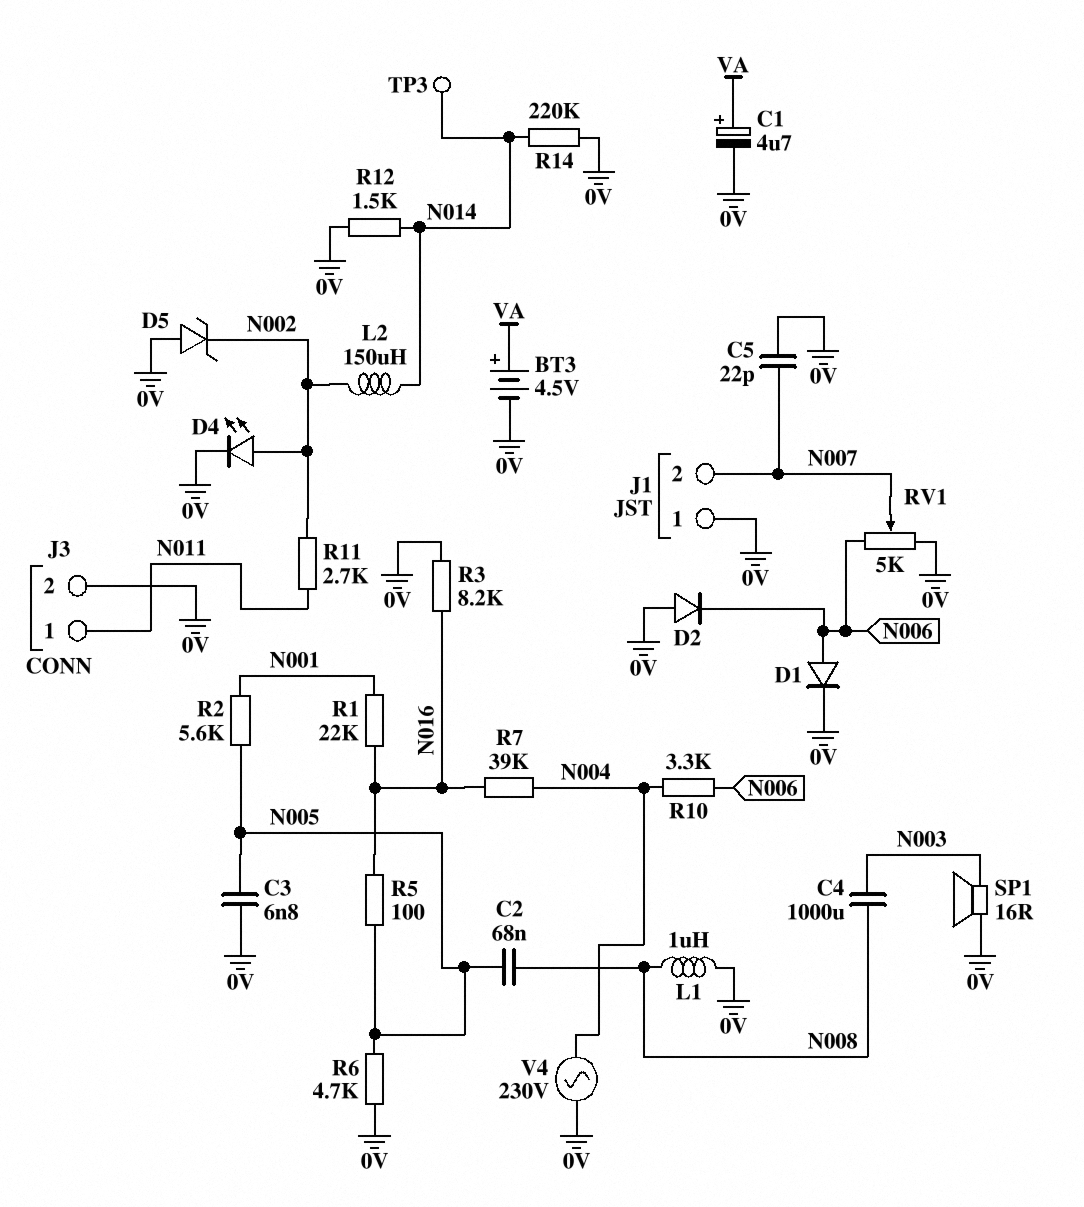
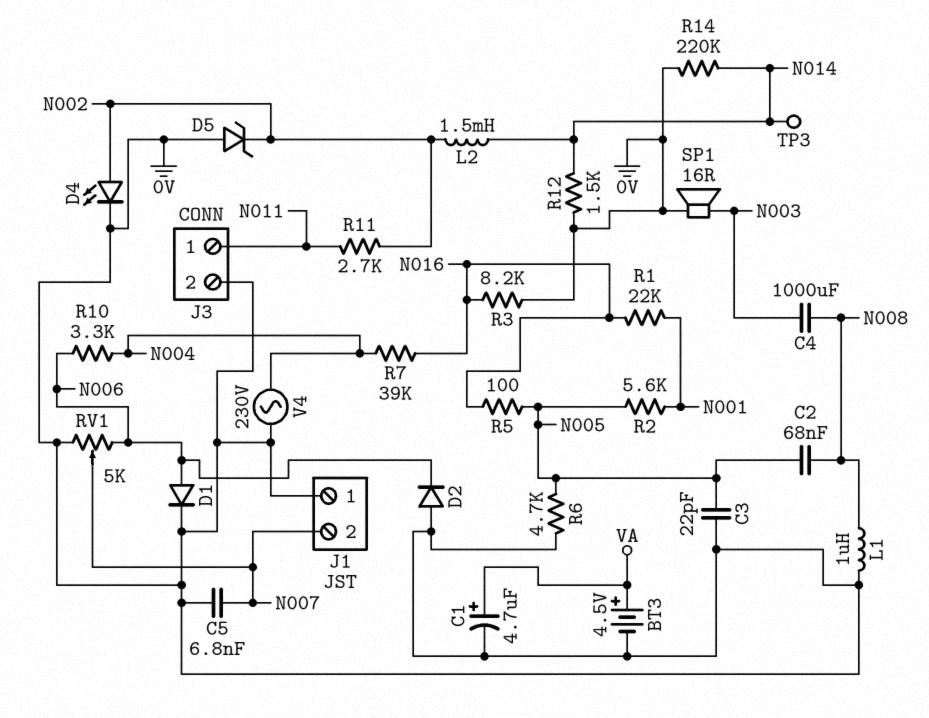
C3: 6.8nF (0V, N005) -> 22pF (0V, N005)
C5: 22pF (0V, N007) -> 6.8nF (0V, N007)
L2: 150uH (N002, N014) -> 1.5mH (N002, N014)

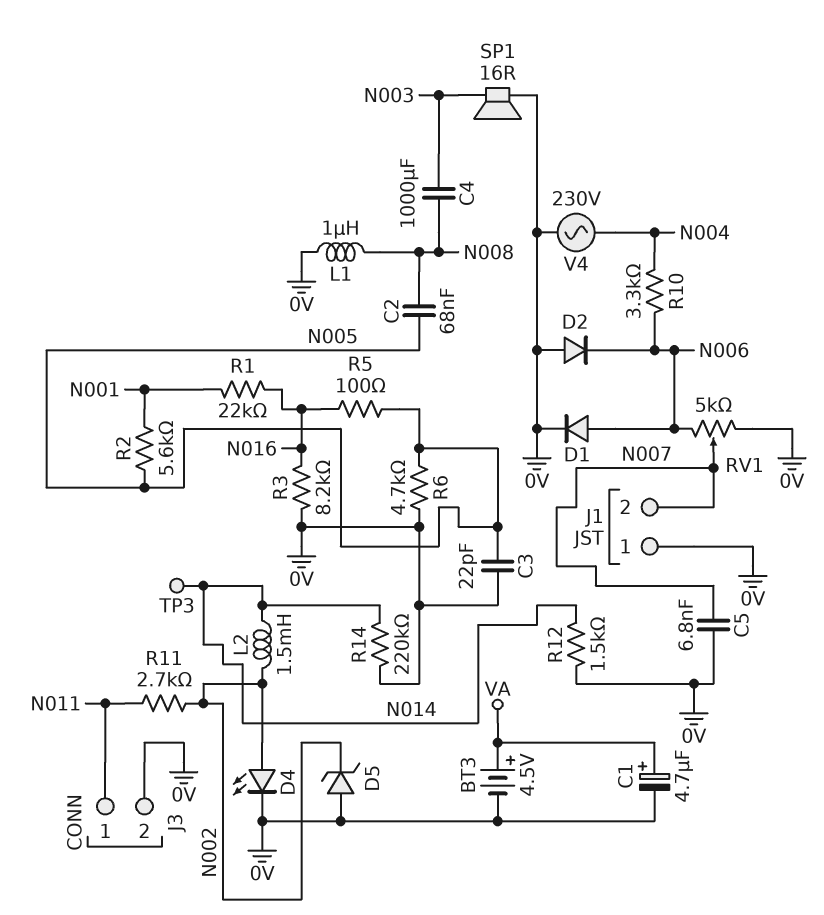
R7: 39k (N004, N016) -> none

